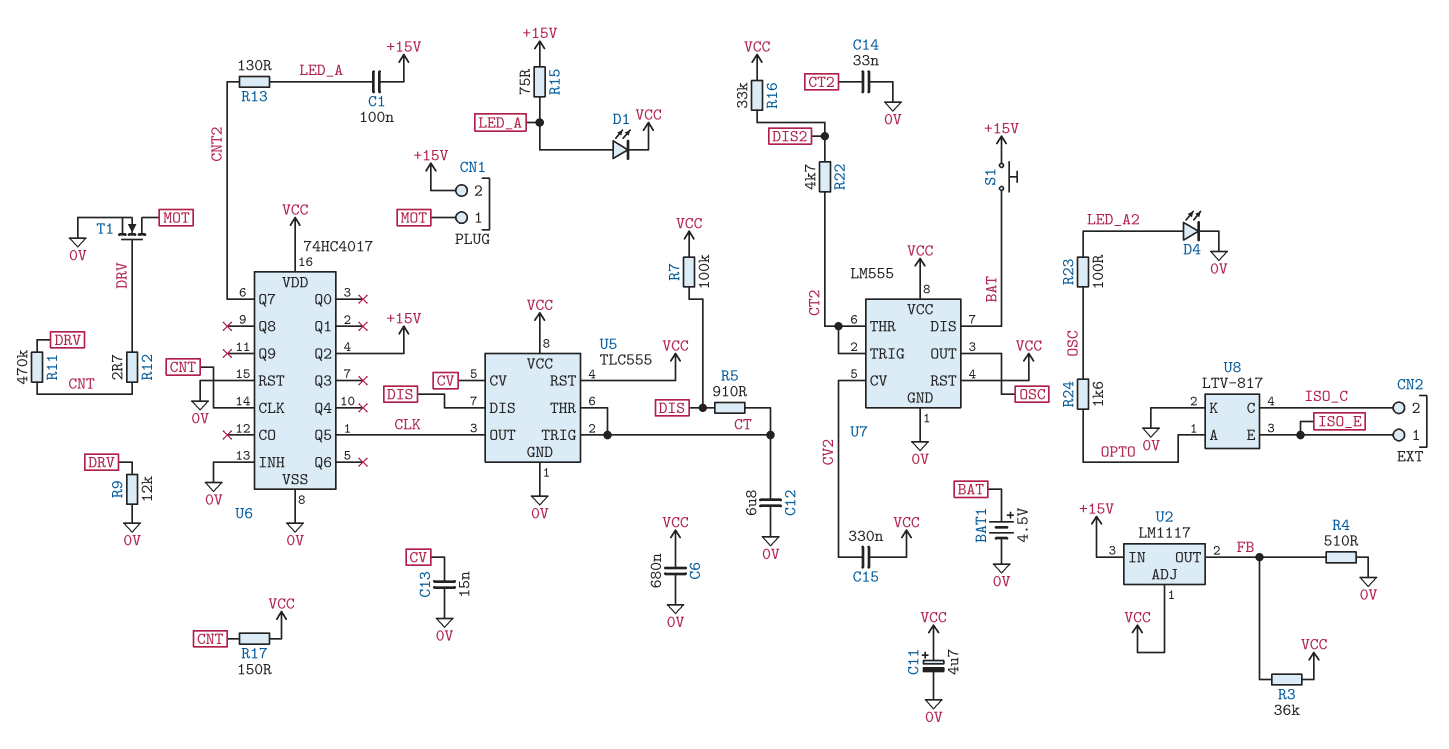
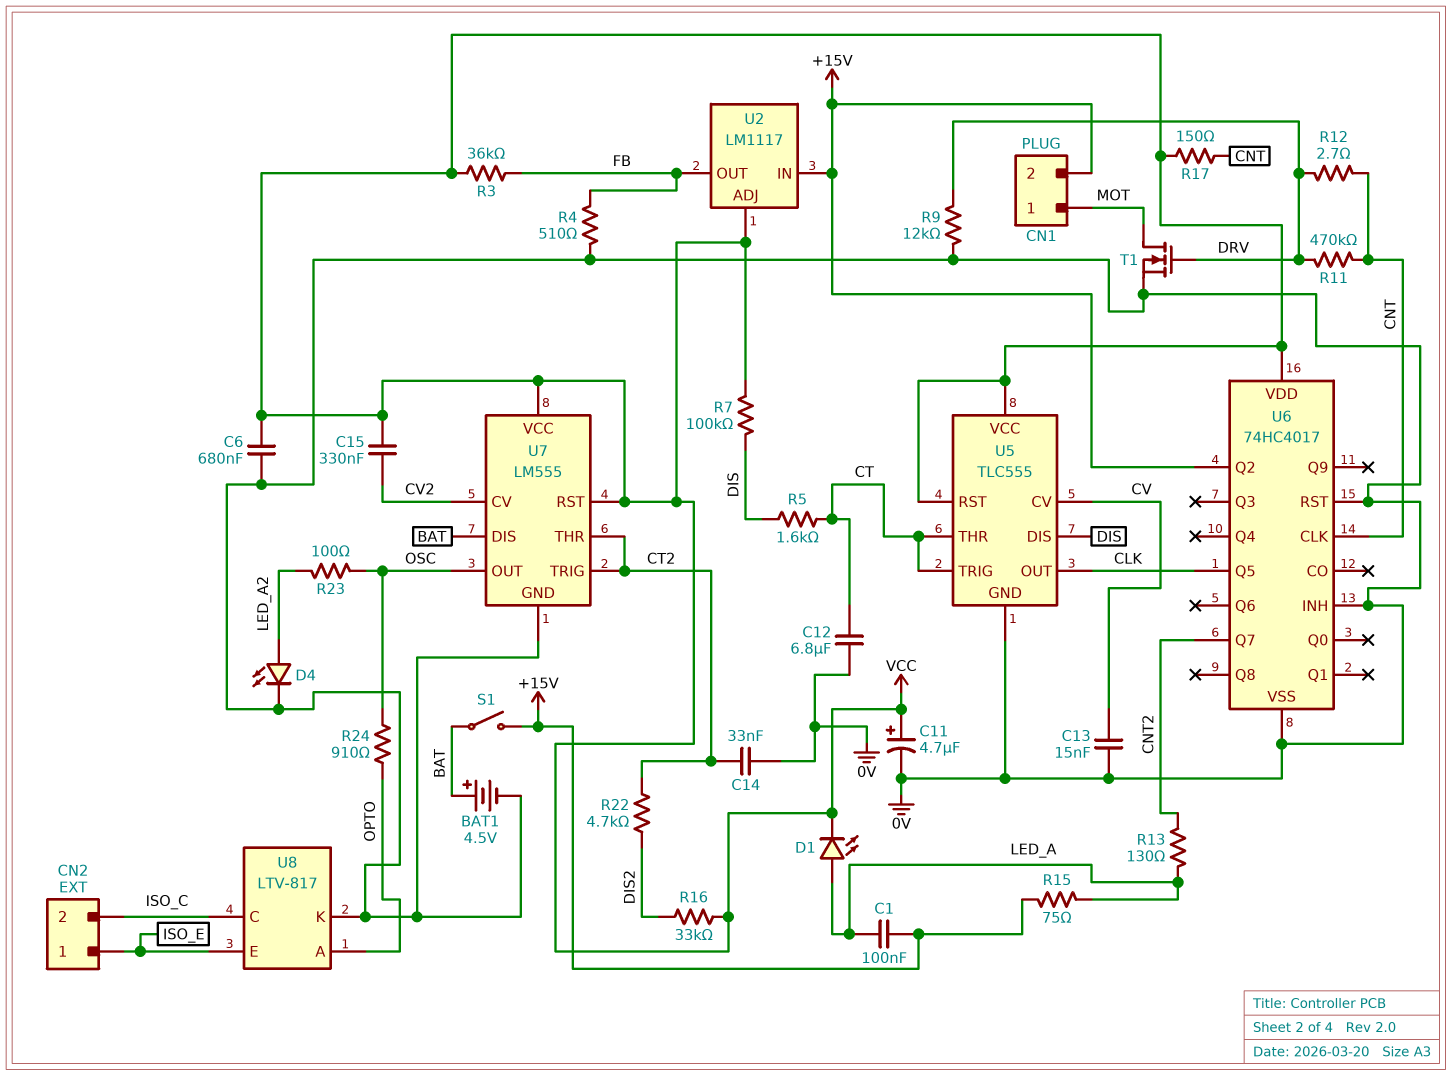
R5: 910 (CT, DIS) -> 1.6k (CT, DIS)
R24: 1.6k (OPTO, OSC) -> 910 (OPTO, OSC)
S1: button (+15V, BAT) -> switch (+15V, BAT)

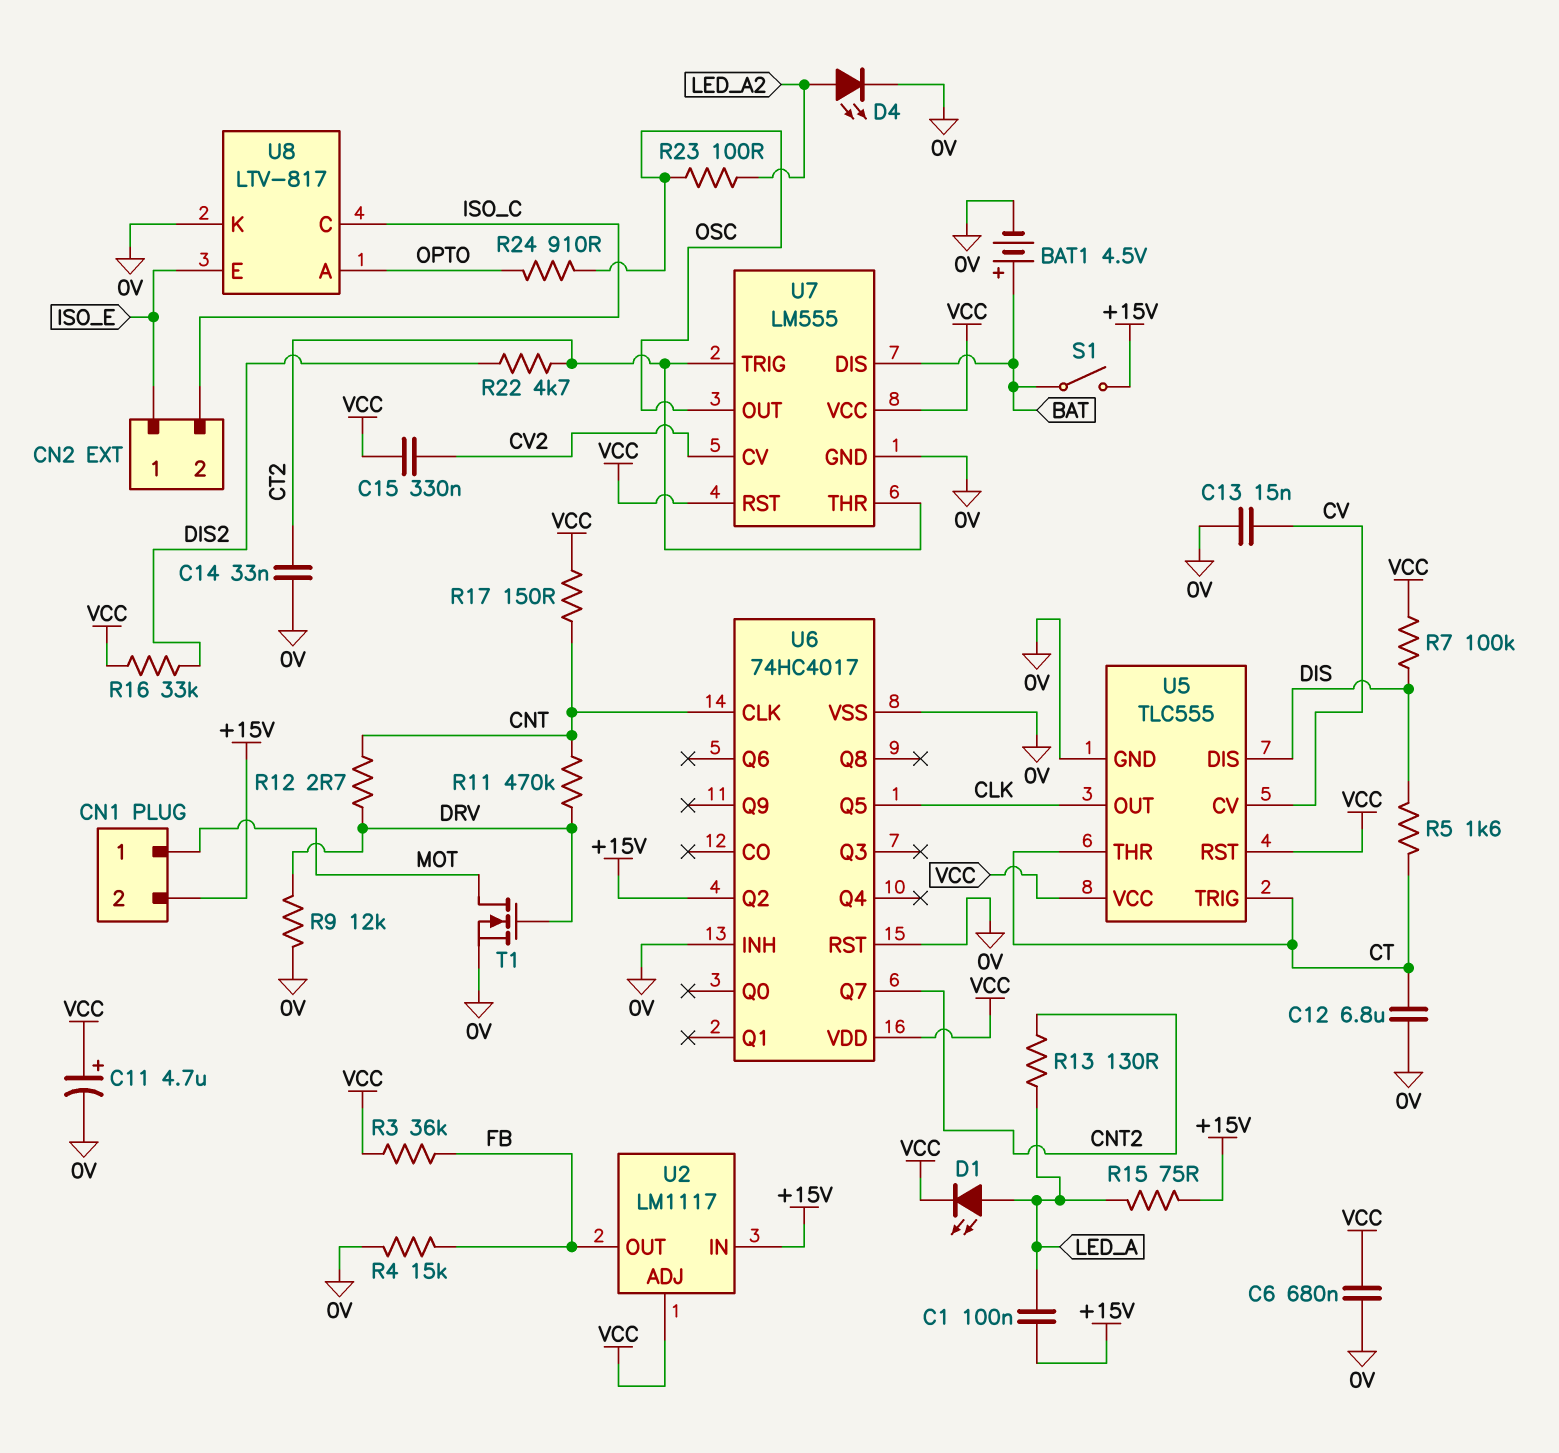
R4: 510 (0V, FB) -> 15k (0V, FB)

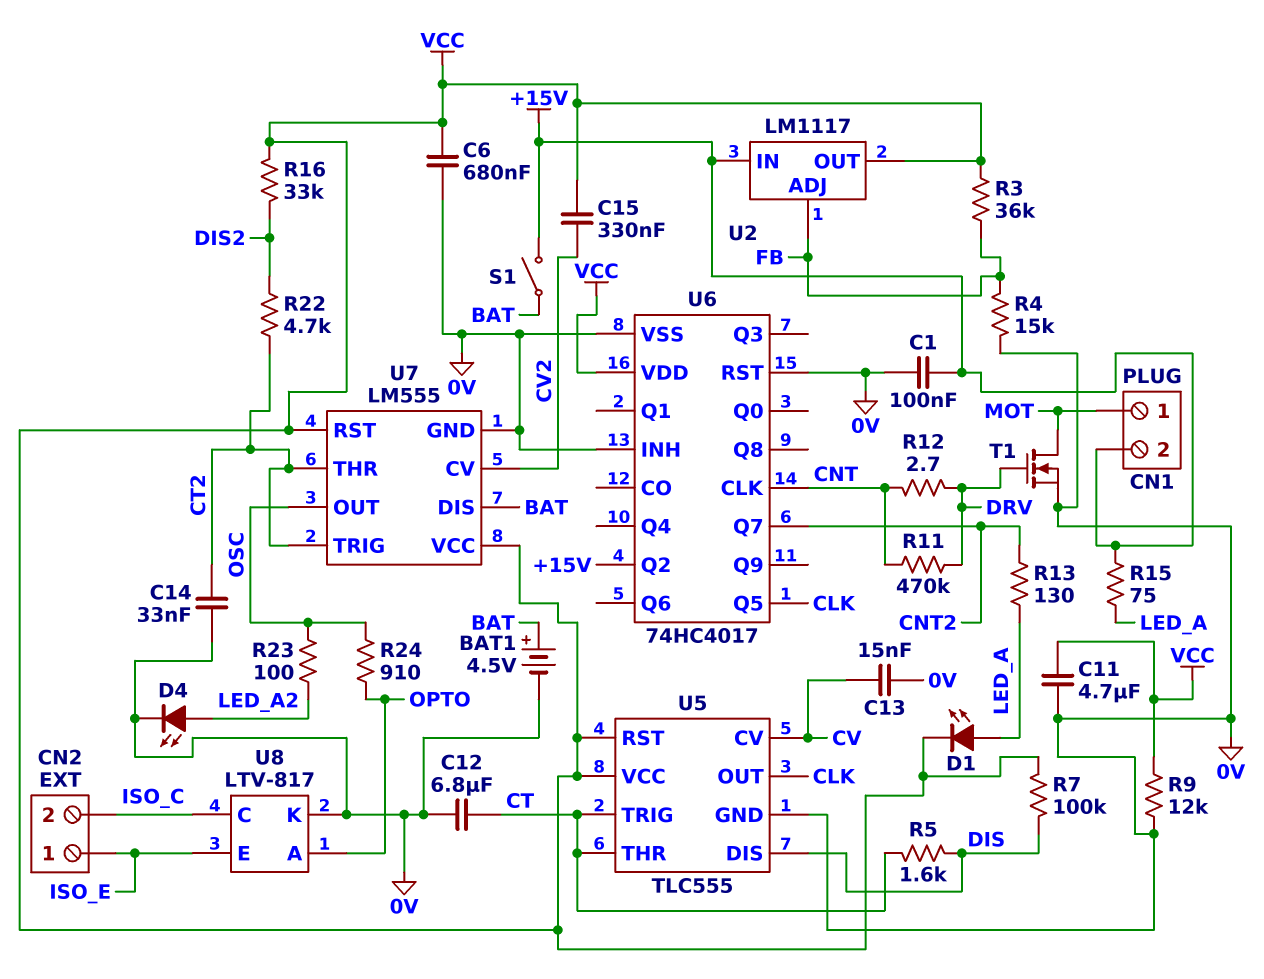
C1: 100nF (+15V, LED_A) -> 100nF (+15V, 0V)
C11: 4.7uF (plus VCC, minus 0V) -> 4.7uF (0V, VCC)
R9: 12k (0V, DRV) -> 12k (0V, VCC)
R17: 150 (CNT, VCC) -> none
U2 pin ADJ: VCC -> FB
U2 pin OUT: FB -> VCC

